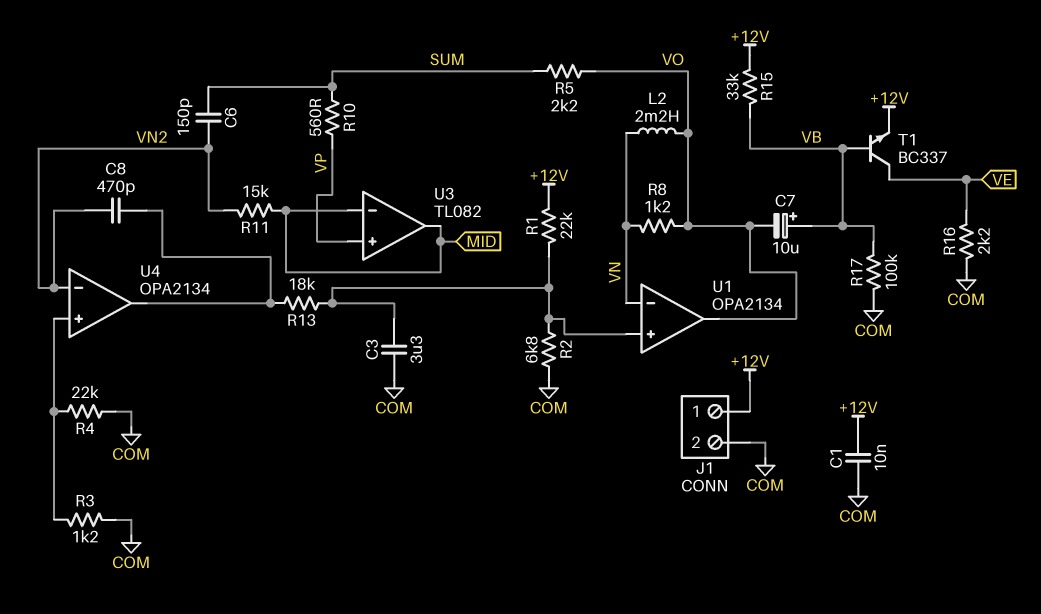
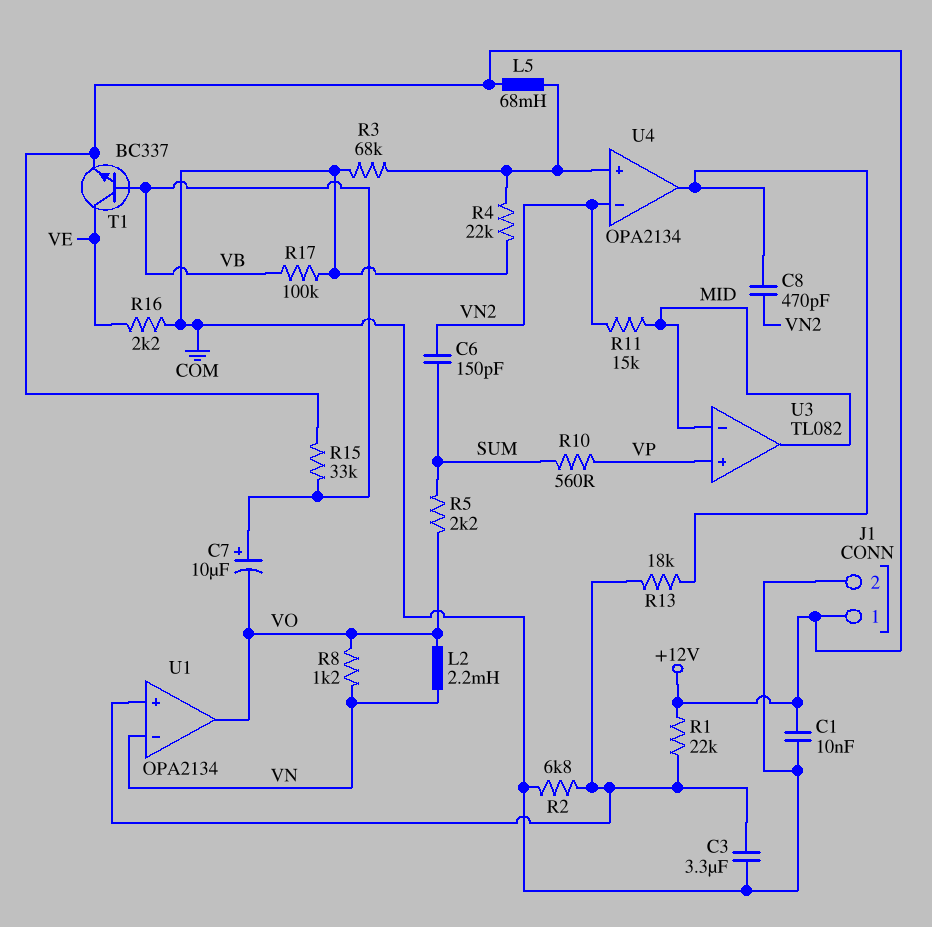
L5: none -> 68mH (+12V, U4/in+)
R3: 1.2k (COM, U4/in+) -> 68k (COM, U4/in+)

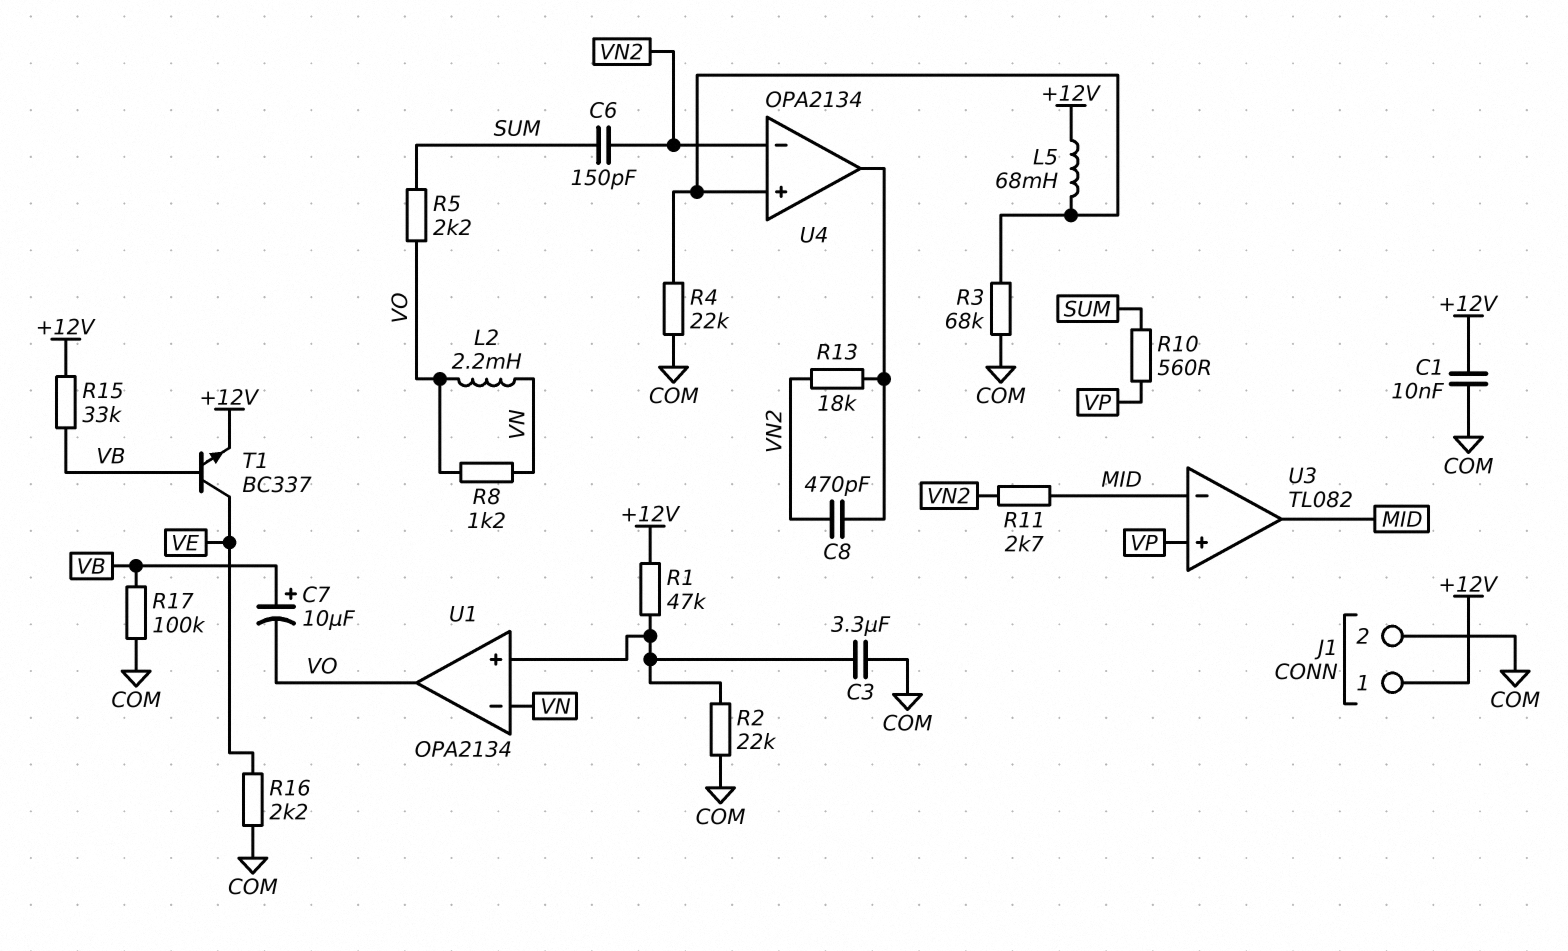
R1: 22k (+12V, U1/in+) -> 47k (+12V, U1/in+)
R2: 6.8k (COM, U1/in+) -> 22k (COM, U1/in+)
R11: 15k (MID, VN2) -> 2.7k (MID, VN2)
R13: 18k (U1/in+, U4/out) -> 18k (U4/out, VN2)

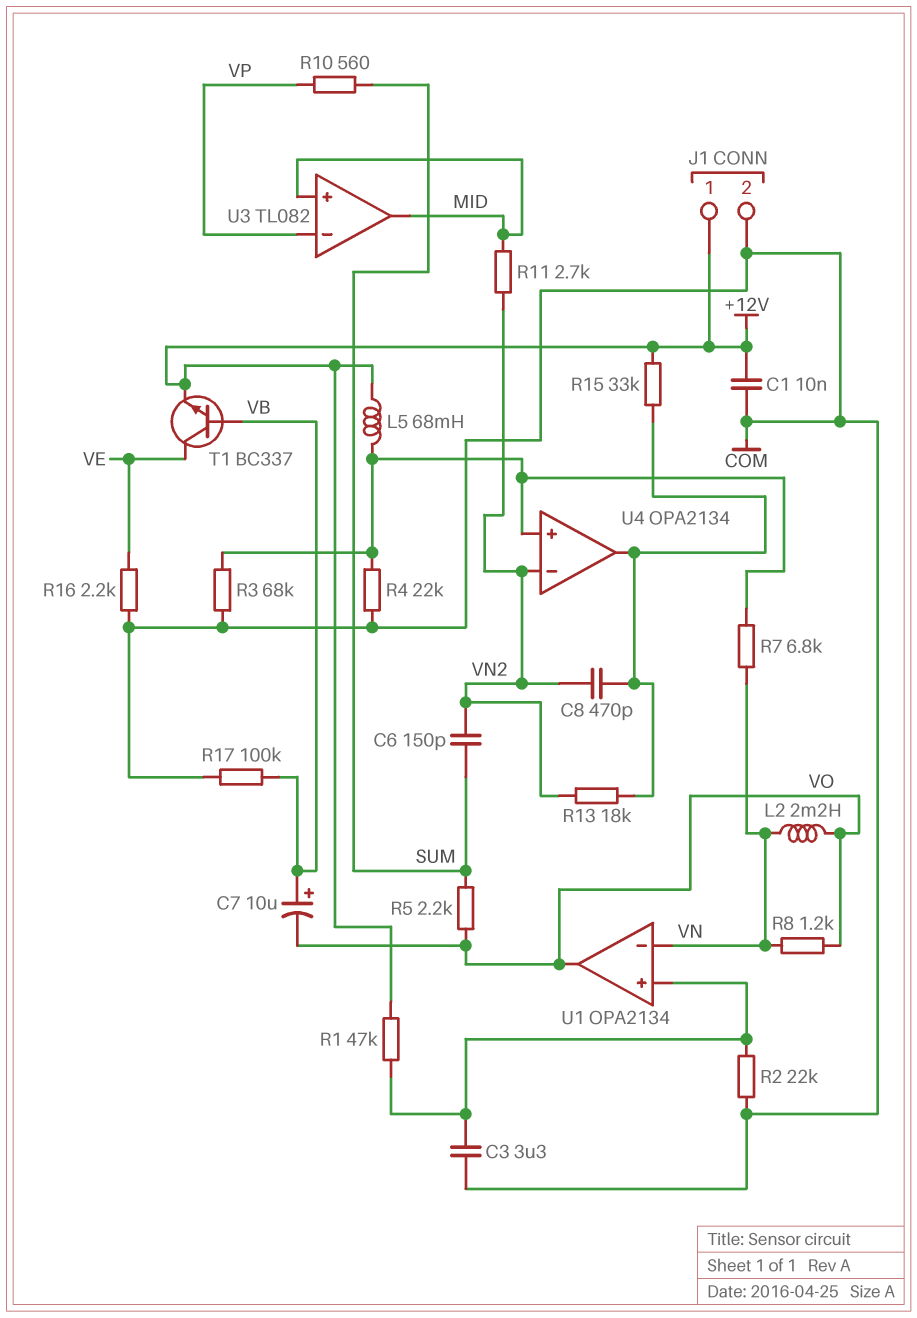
R7: none -> 6.8k (U4/in+, VN)
R15: 33k (+12V, VB) -> 33k (+12V, U4/out)
U3 pin in+: VP -> MID
U3 pin in-: MID -> VP

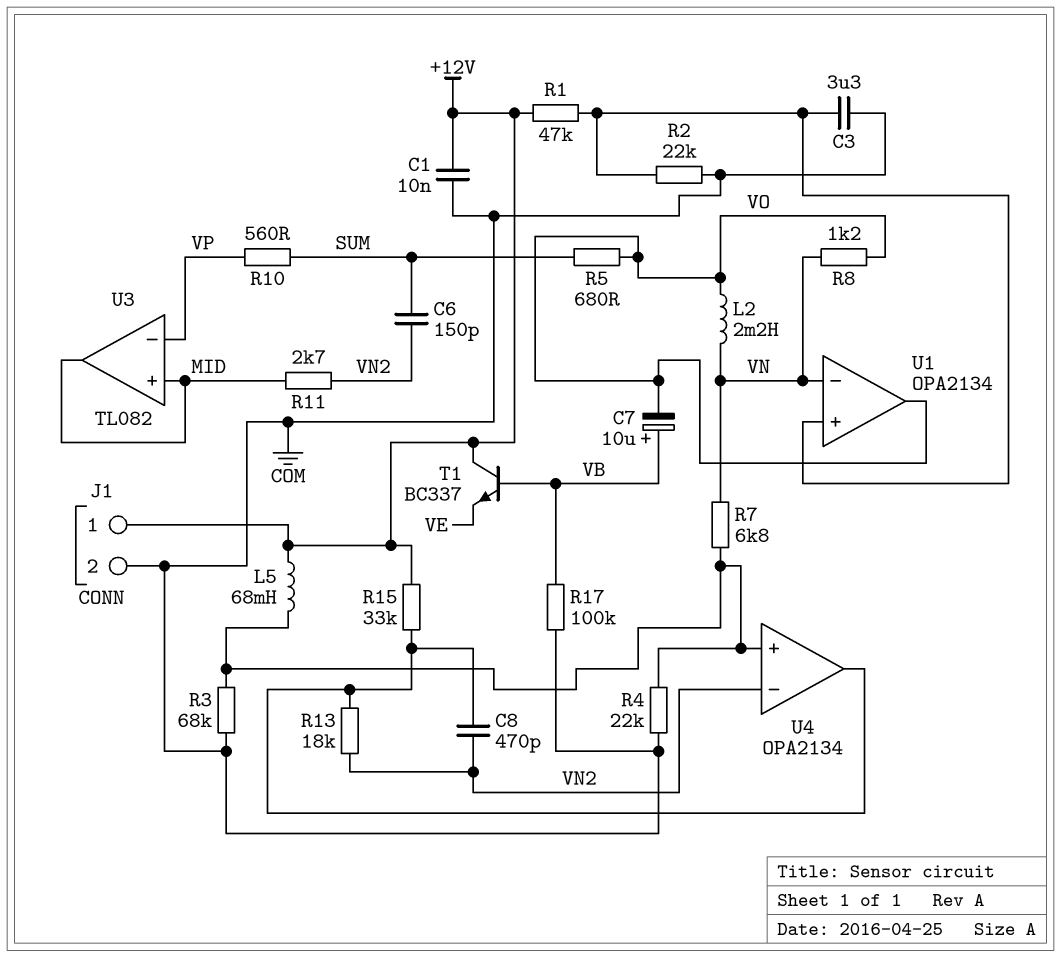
R5: 2.2k (SUM, VO) -> 680 (SUM, VO)
R16: 2.2k (COM, VE) -> none
T1: NPN BC337 (B VB, C VE, E +12V) -> NPN BC337 (B VB, C +12V, E VE)

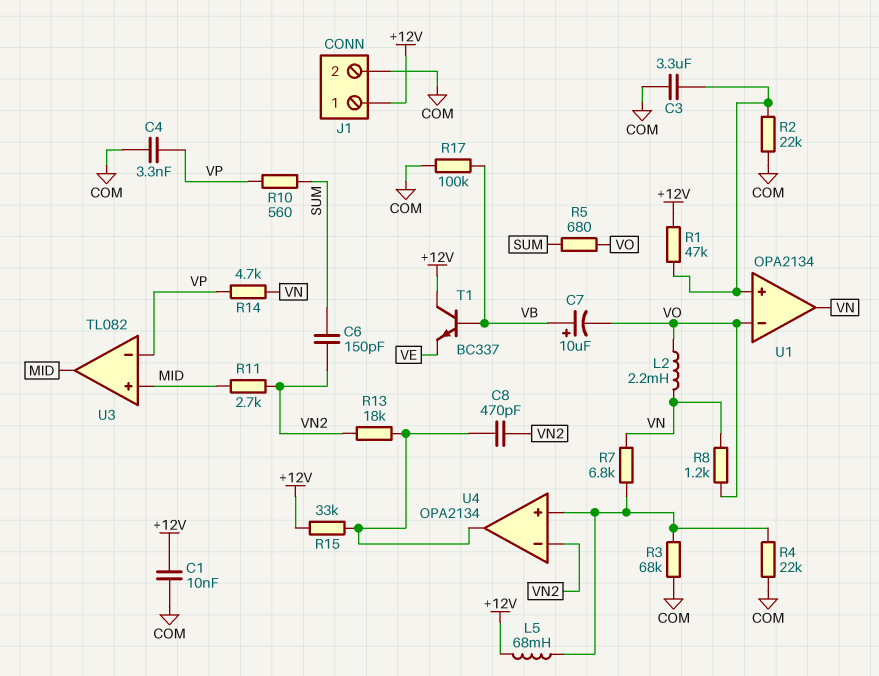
C4: none -> 3.3nF (COM, VP)
R14: none -> 4.7k (VN, VP)
U1 pin in-: VN -> VO
U1 pin out: VO -> VN

